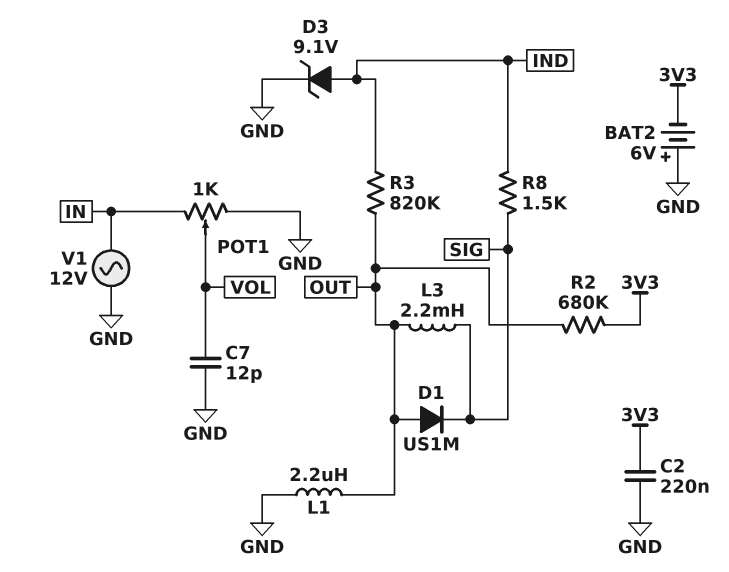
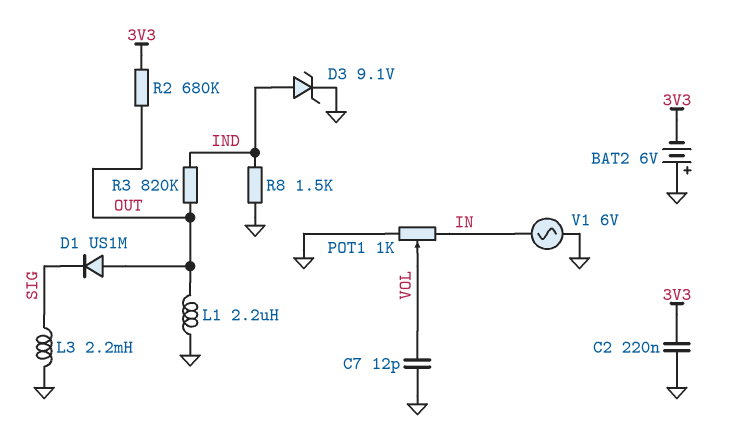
L3: 2.2mH (OUT, SIG) -> 2.2mH (GND, SIG)
R8: 1.5k (IND, SIG) -> 1.5k (GND, IND)
V1: AC 12V (GND, IN) -> AC 6V (GND, IN)

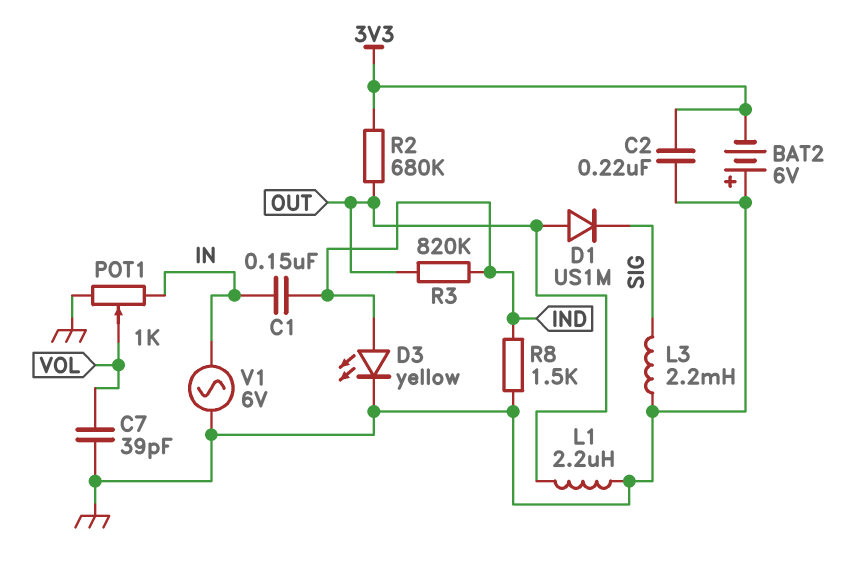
C1: none -> 150nF (IN, IND)
C7: 12pF (GND, VOL) -> 39pF (GND, VOL)
D3: zener 9.1V (A IND, K GND) -> LED yellow (A IND, K GND)

